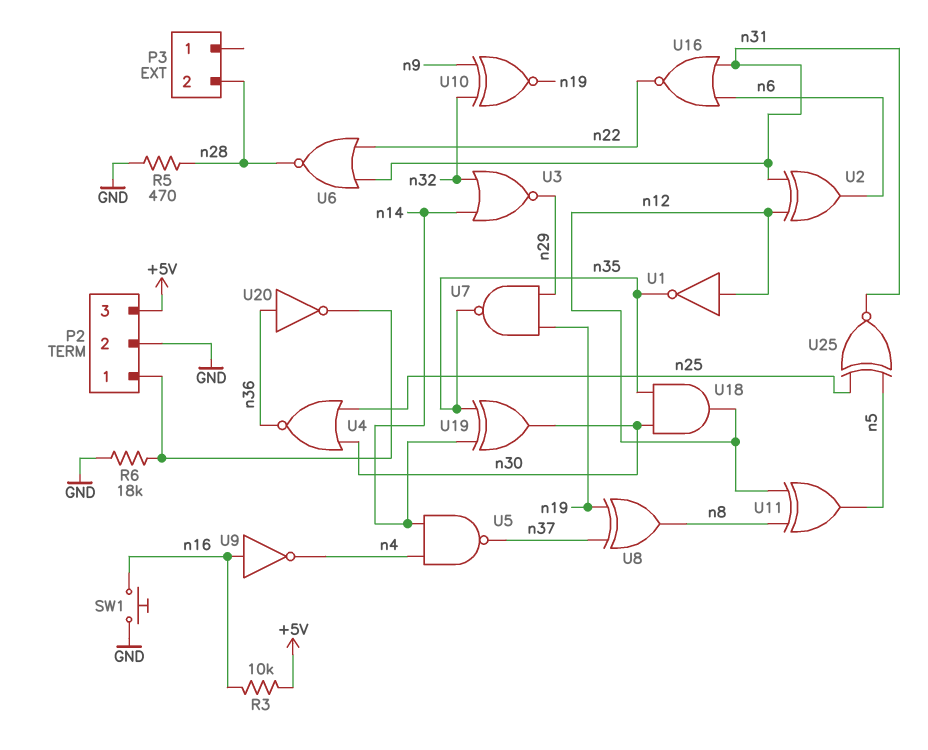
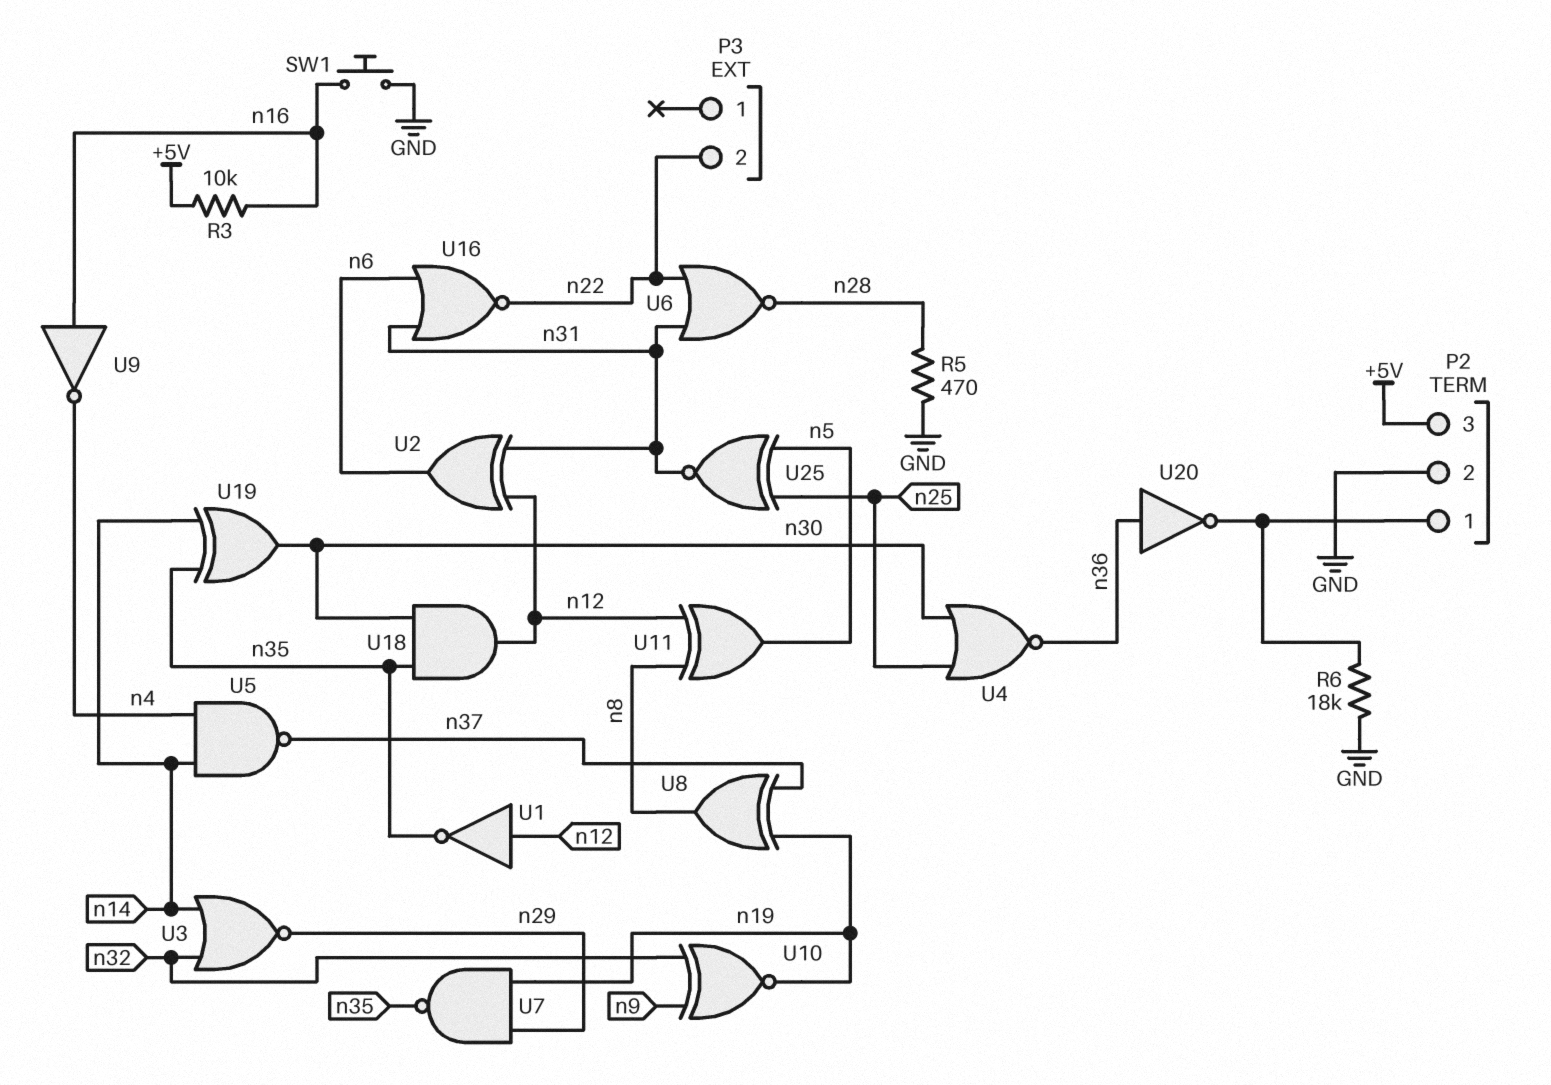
P3 pin 2: n28 -> n22

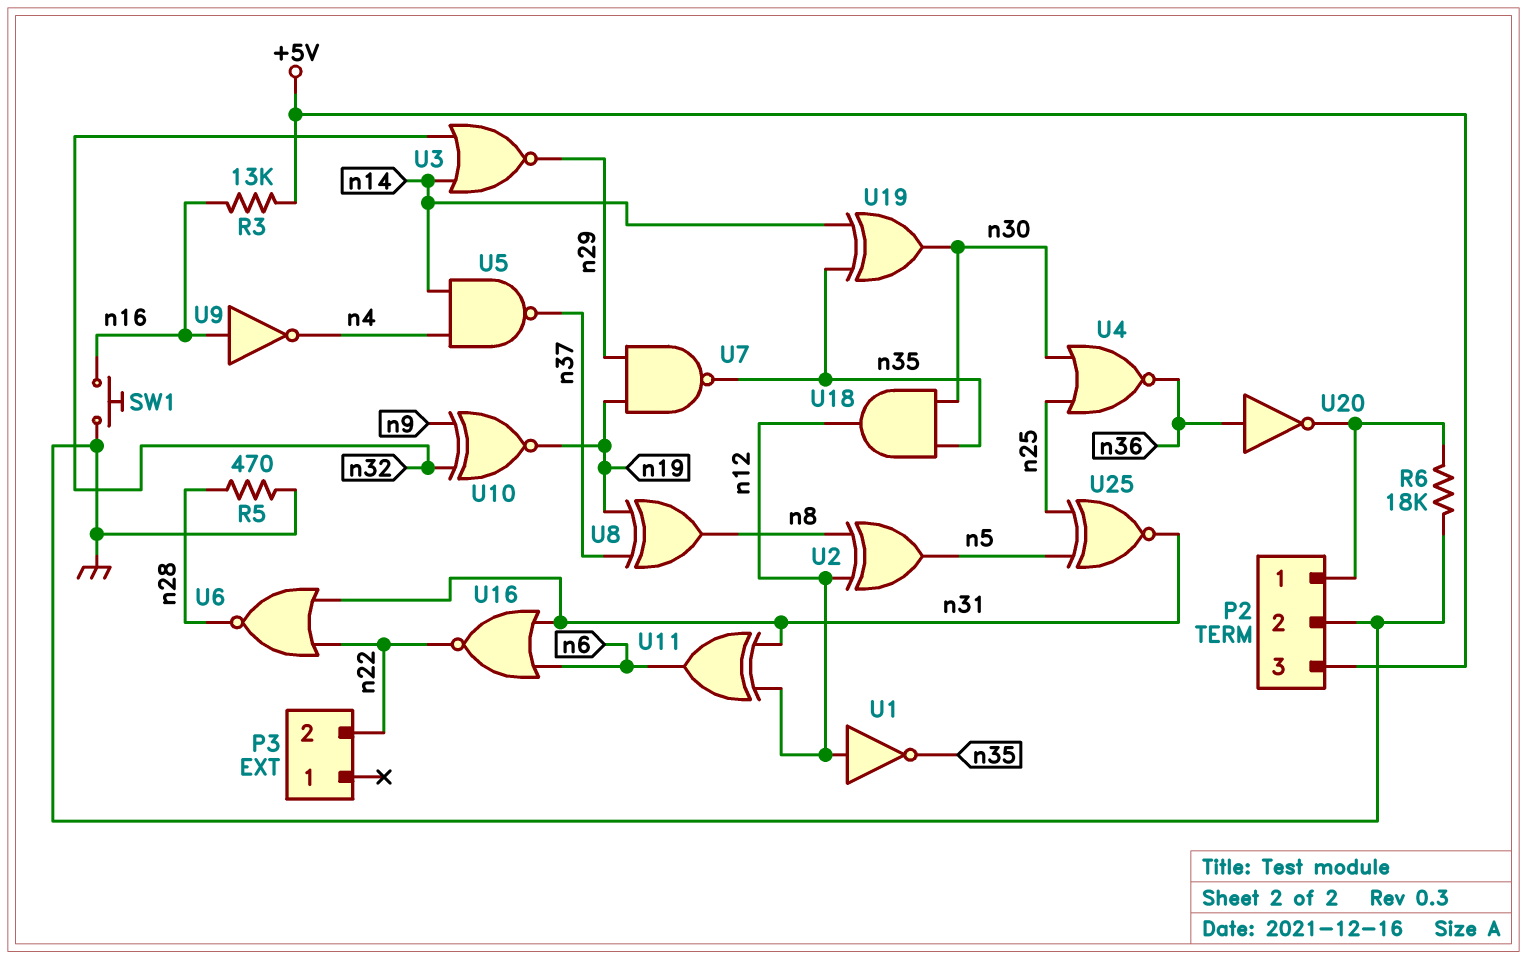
R3: 10k (+5V, n16) -> 13k (+5V, n16)
U2: XOR (in n12, in n31, out n6) -> XOR (in n8, in n12, out n5)
U11: XOR (in n8, in n12, out n5) -> XOR (in n12, in n31, out n6)

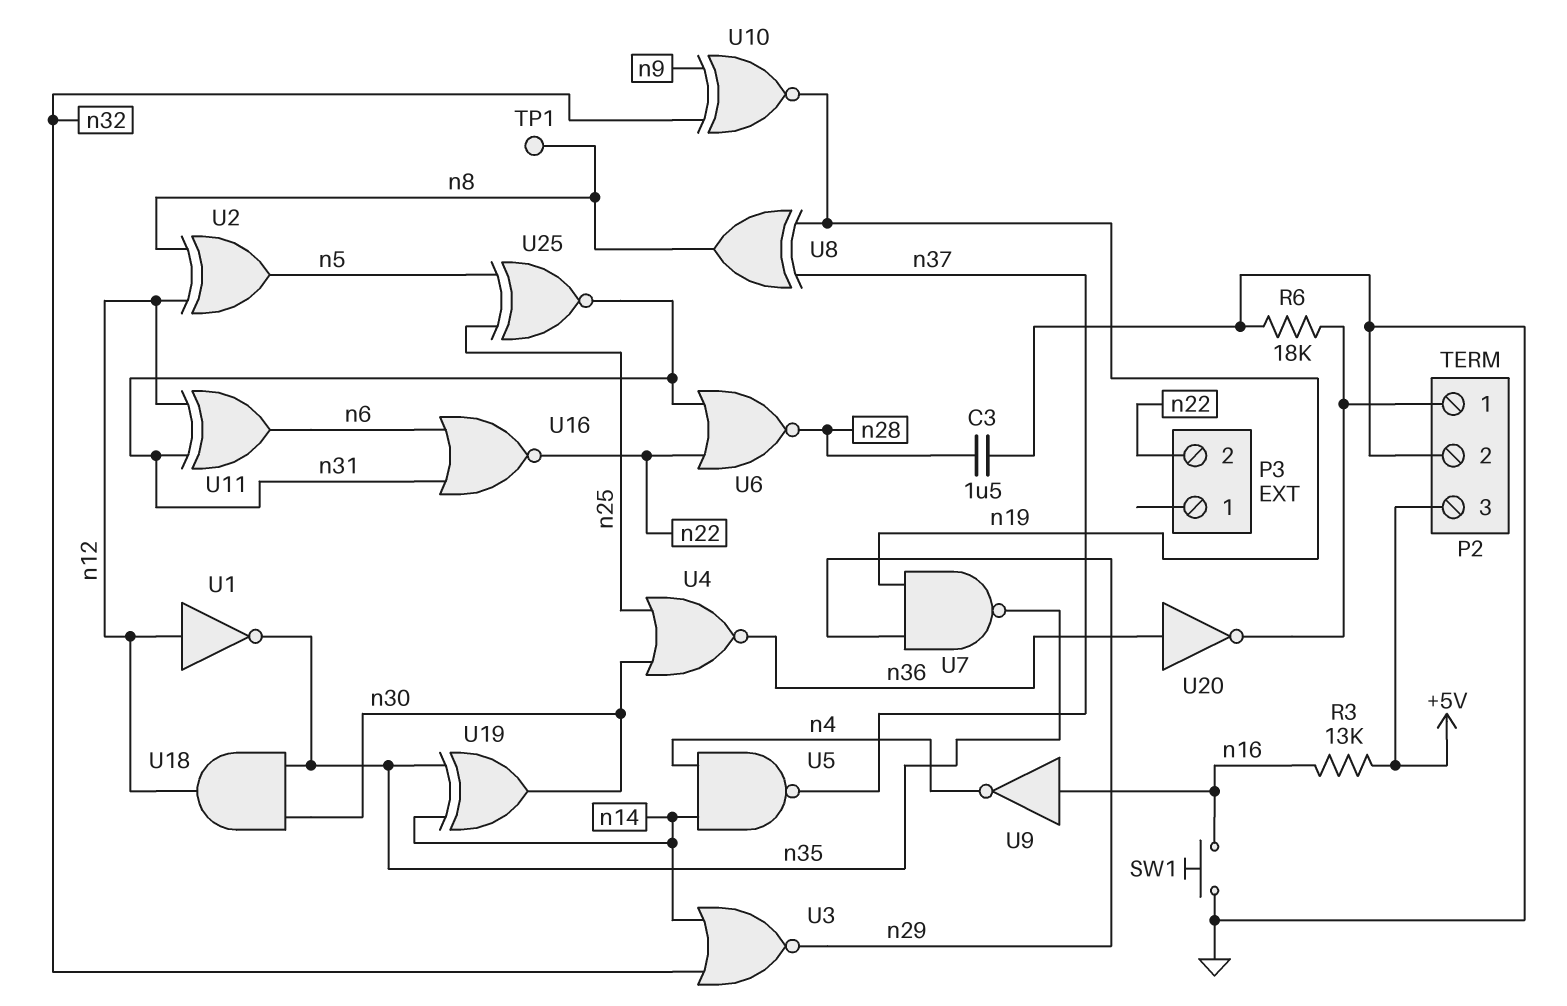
C3: none -> 1.5uF (GND, n28)
R5: 470 (GND, n28) -> none
TP1: none -> test point (n8)

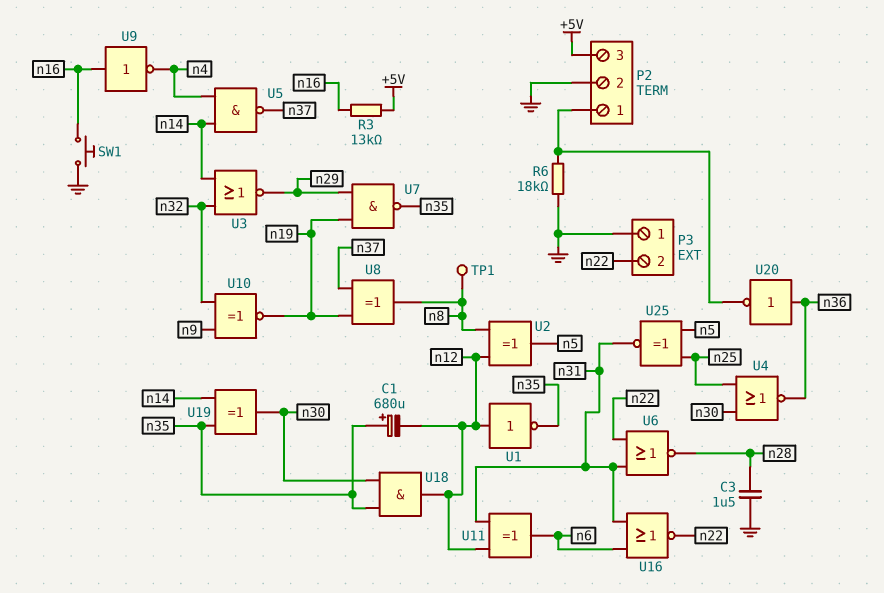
C1: none -> 680uF (plus n35, minus n12)
P3 pin 1: none -> GND

